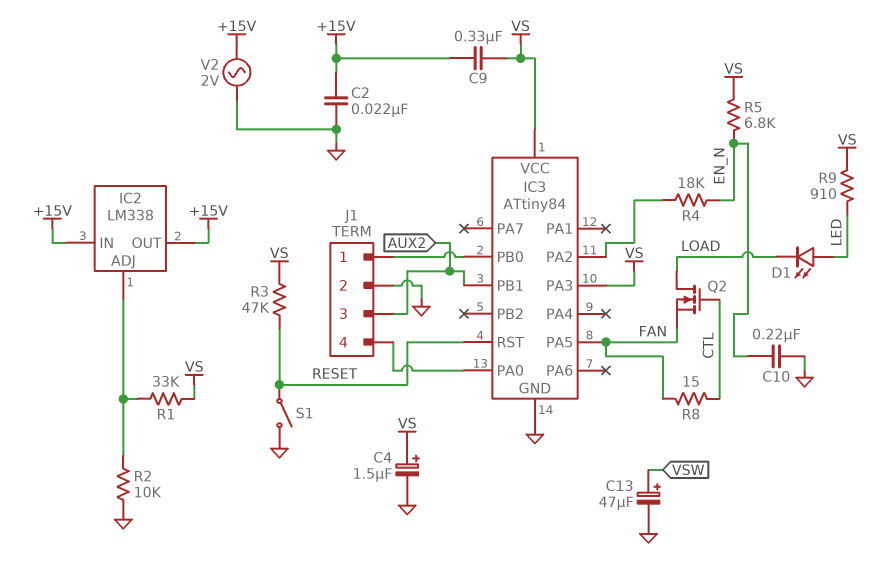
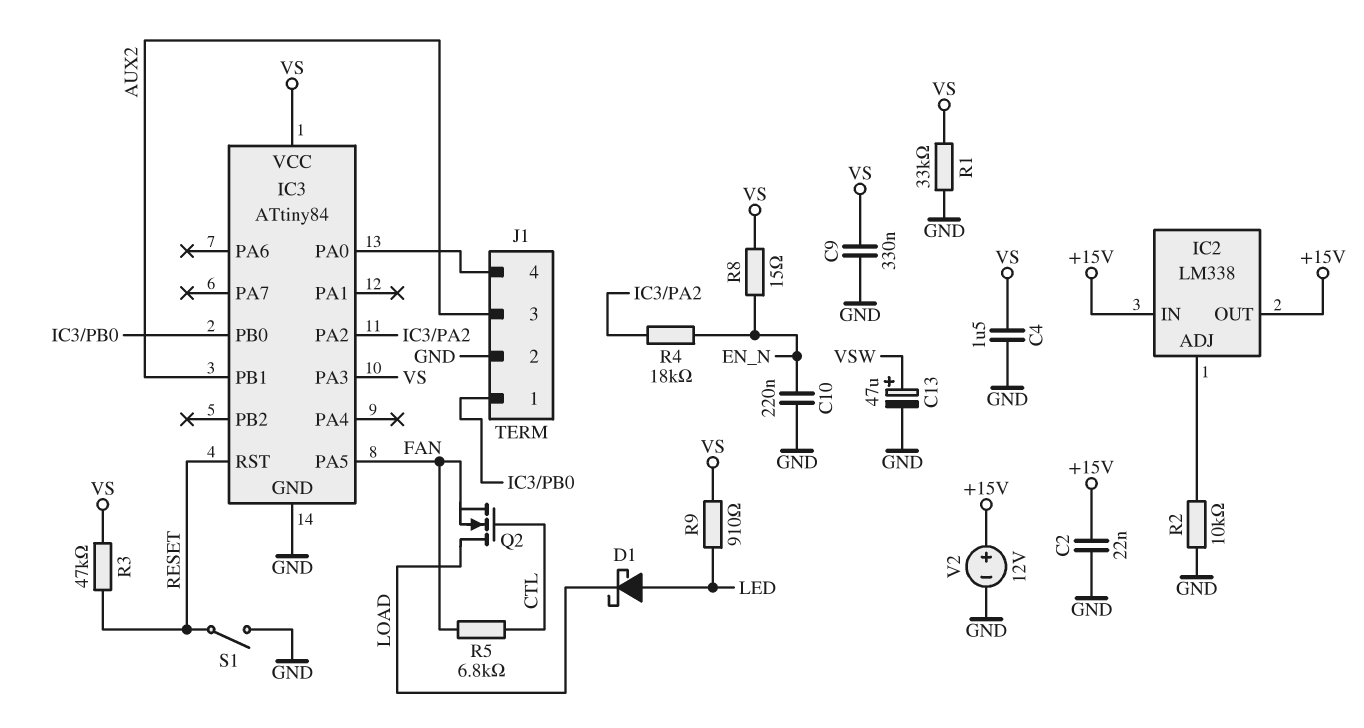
C4: 1.5uF (plus VS, minus GND) -> 1.5uF (GND, VS)
C9: 330nF (+15V, VS) -> 330nF (GND, VS)
D1: LED (A LED, K LOAD) -> schottky (A LED, K LOAD)
R1: 33k (IC2/ADJ, VS) -> 33k (GND, VS)
R5: 6.8k (EN_N, VS) -> 6.8k (CTL, FAN)
R8: 15 (CTL, FAN) -> 15 (EN_N, VS)
V2: AC 2V (+15V, GND) -> 12V (plus +15V, minus GND)

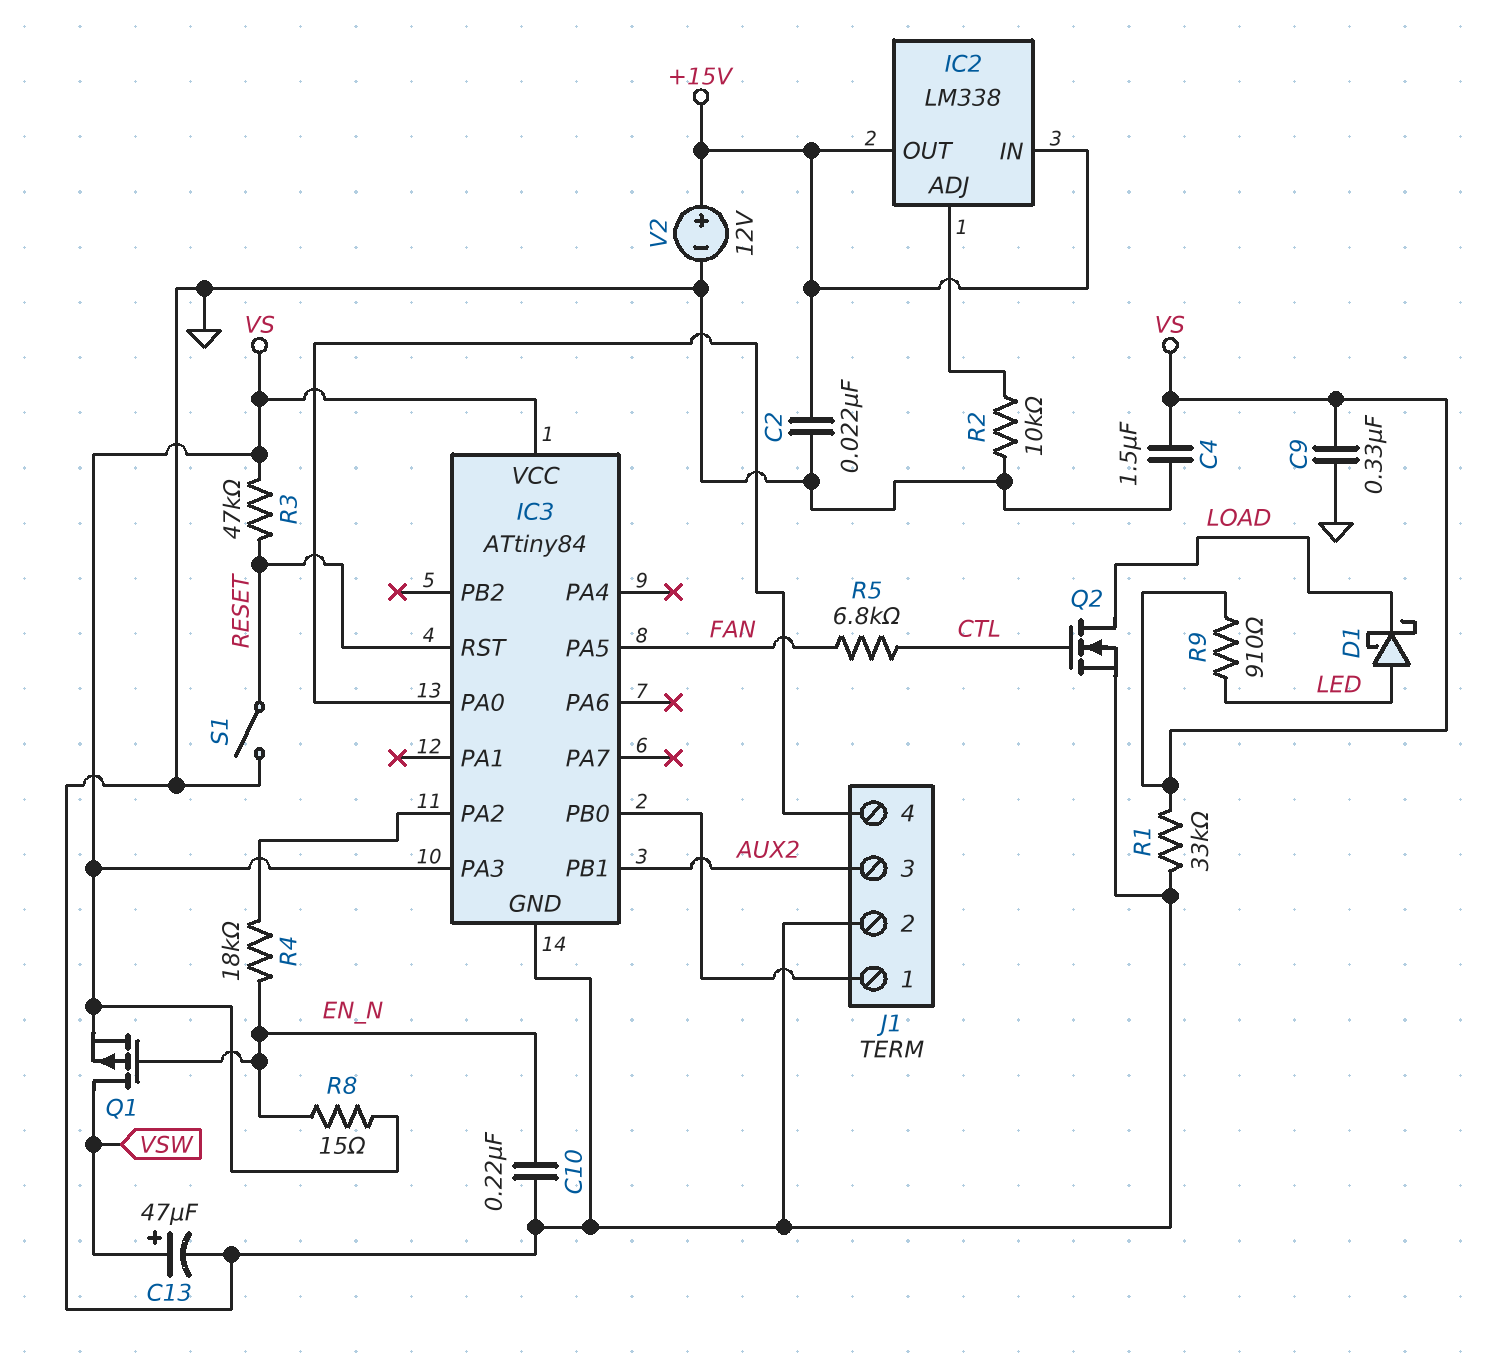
Q1: none -> PMOS (G EN_N, D VSW, S VS)
Q2: NMOS (G CTL, D LOAD, S FAN) -> NMOS (G CTL, D LOAD, S GND)

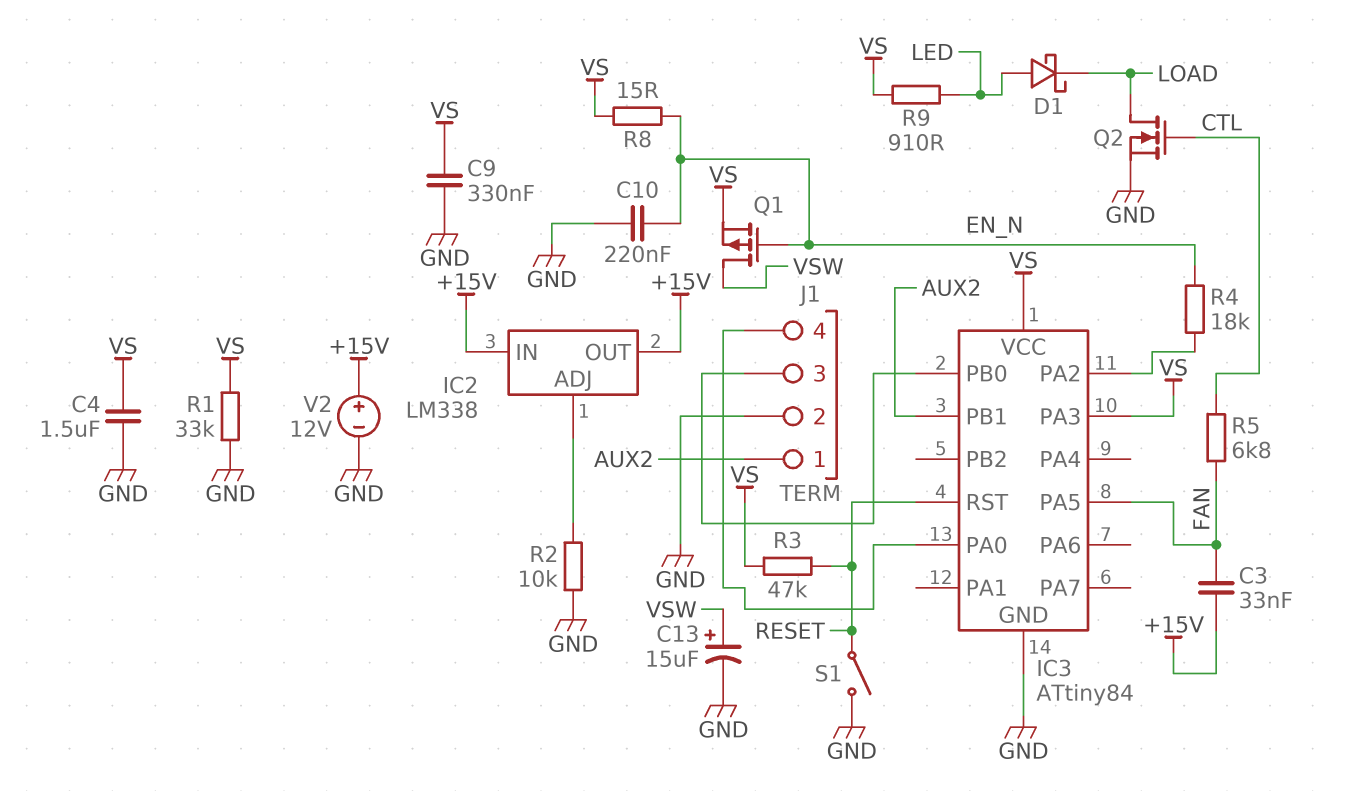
C2: 22nF (+15V, GND) -> none
C3: none -> 33nF (+15V, FAN)
C13: 47uF (plus VSW, minus GND) -> 15uF (plus VSW, minus GND)
J1 pin 1: IC3/PB0 -> AUX2
J1 pin 3: AUX2 -> IC3/PB0

